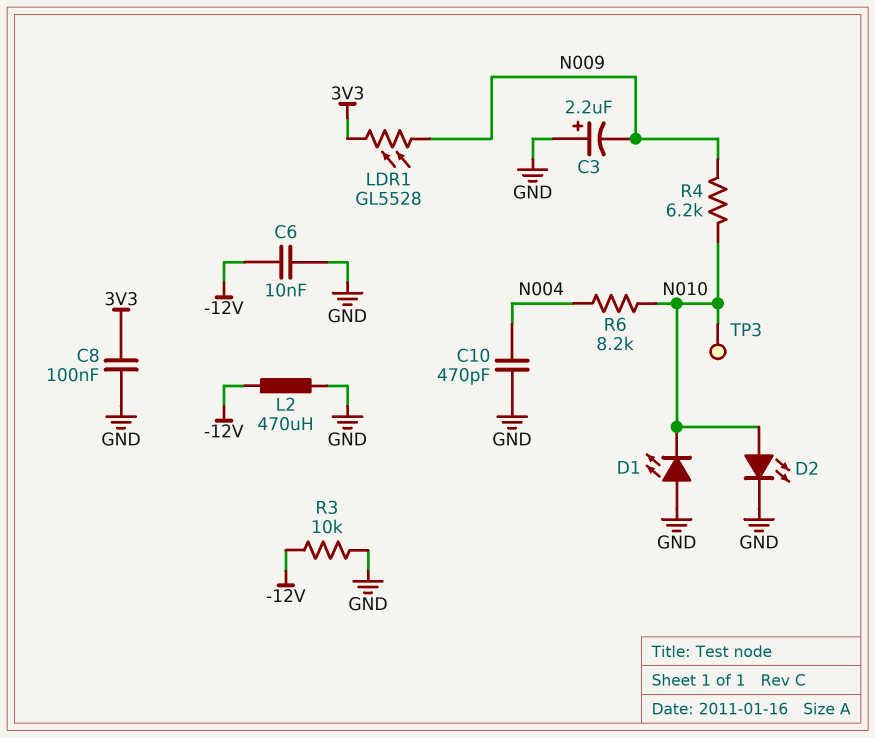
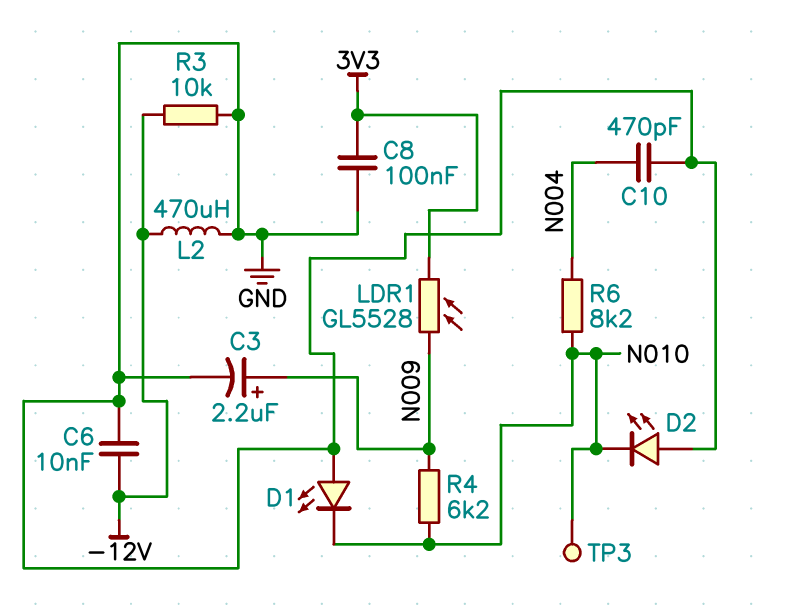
C3: 2.2uF (plus GND, minus N009) -> 2.2uF (plus N009, minus GND)
D2: LED (A N010, K GND) -> LED (A GND, K N010)

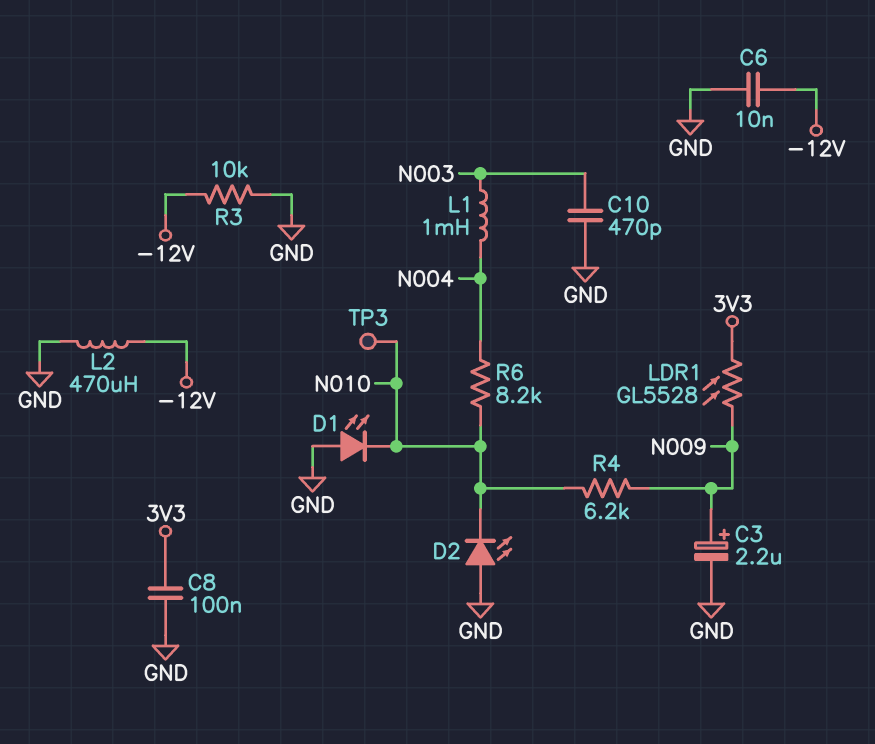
C10: 470pF (GND, N004) -> 470pF (GND, N003)
L1: none -> 1mH (N003, N004)

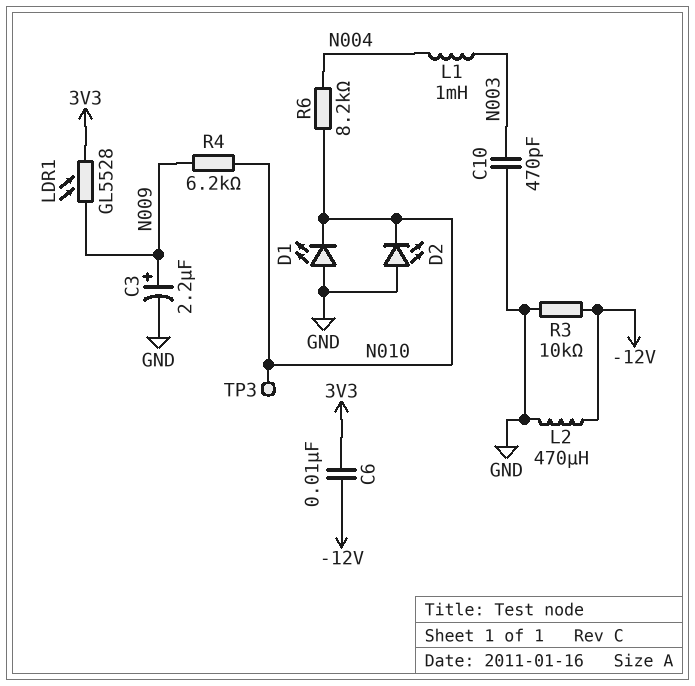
C6: 10nF (-12V, GND) -> 10nF (-12V, 3V3)
C8: 100nF (3V3, GND) -> none

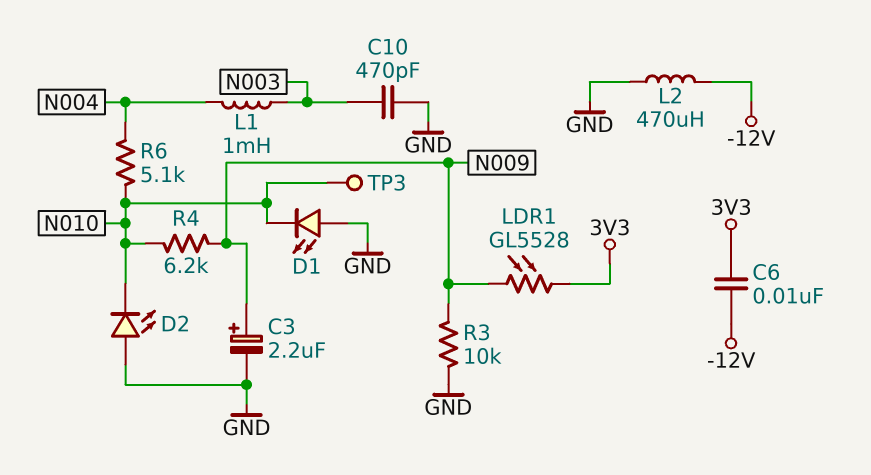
R3: 10k (-12V, GND) -> 10k (GND, N009)
R6: 8.2k (N004, N010) -> 5.1k (N004, N010)

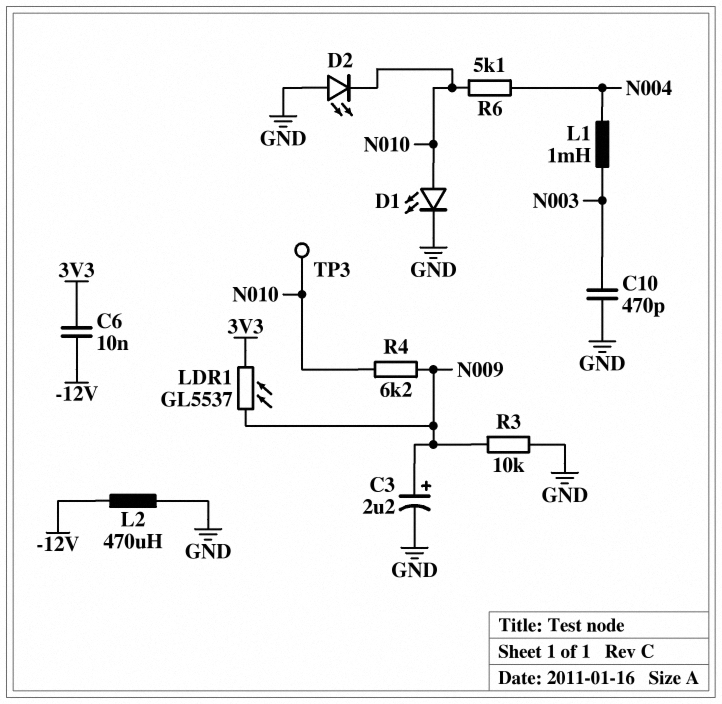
D1: LED (A GND, K N010) -> LED (A N010, K GND)
LDR1: GL5528 (3V3, N009) -> GL5537 (3V3, N009)

